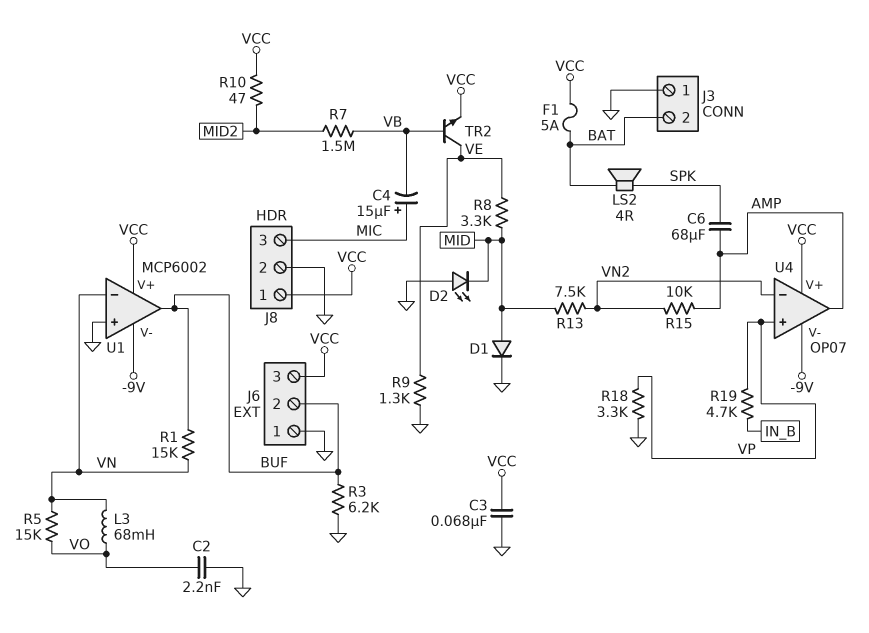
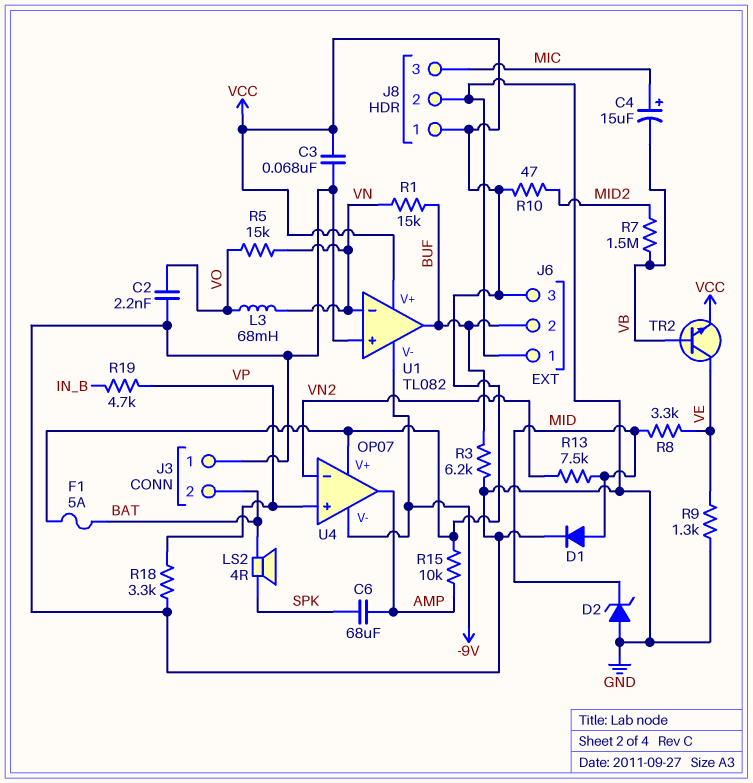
D2: LED (A GND, K MID) -> zener (A GND, K MID)
R15: 10k (AMP, VN2) -> 10k (AMP, VCC)
U1: MCP6002 -> TL082

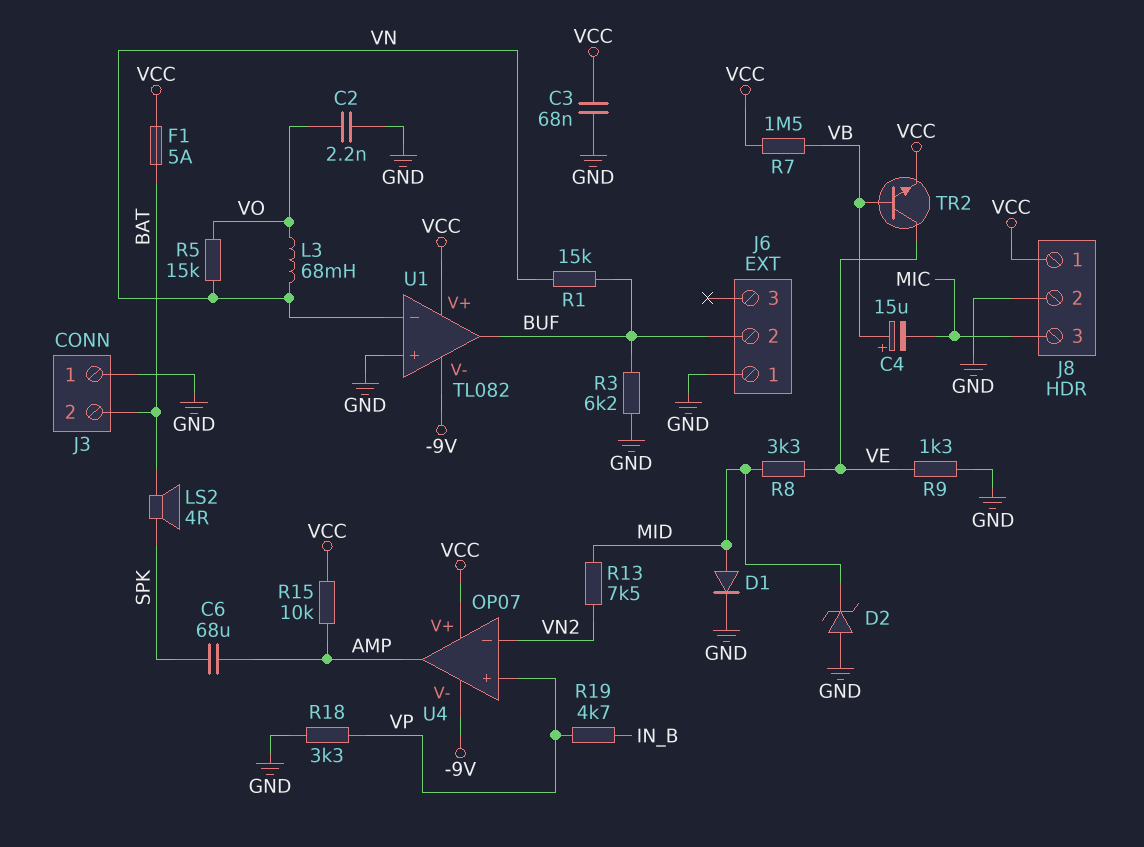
C4: 15uF (plus MIC, minus VB) -> 15uF (plus VB, minus MIC)
J6 pin 3: VCC -> none
R7: 1.5M (MID2, VB) -> 1.5M (VB, VCC)
R10: 47 (MID2, VCC) -> none

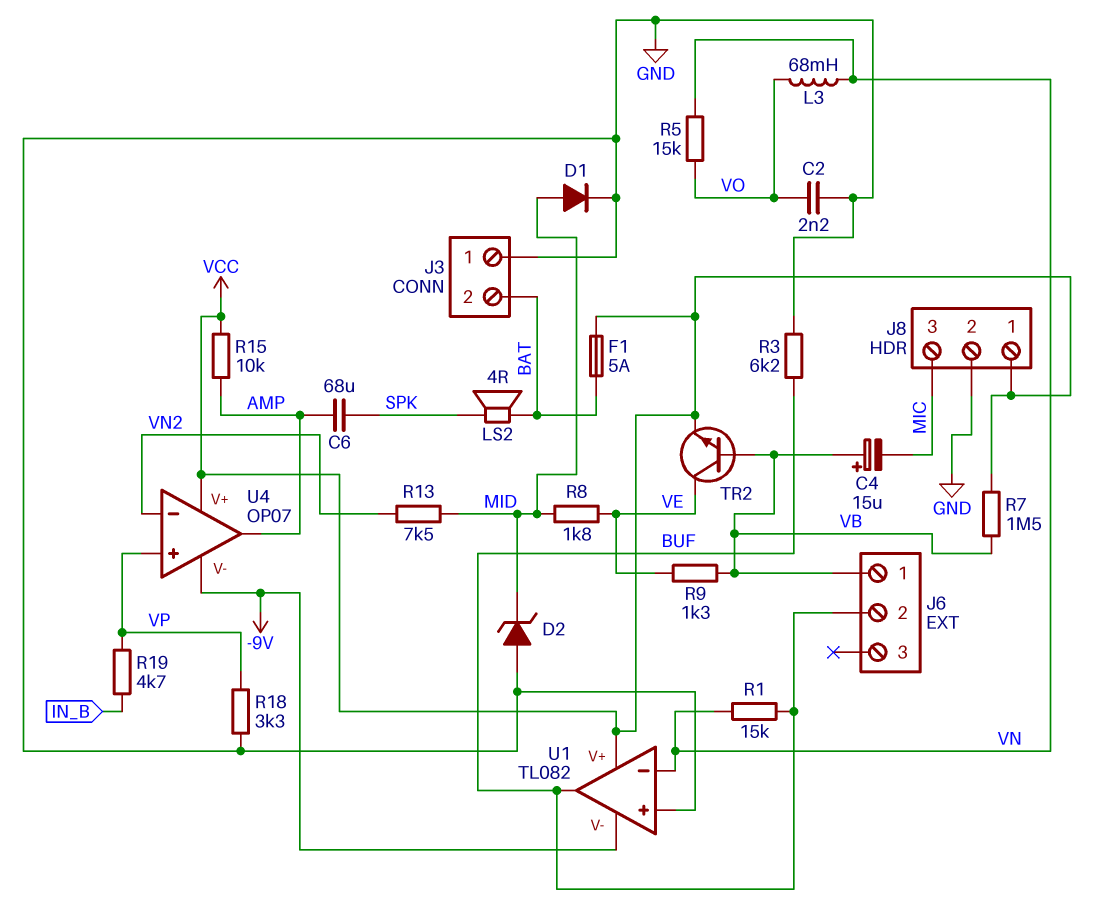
C3: 68nF (GND, VCC) -> none
J6 pin 1: GND -> VB
R8: 3.3k (MID, VE) -> 1.8k (MID, VE)
R9: 1.3k (GND, VE) -> 1.3k (VB, VE)

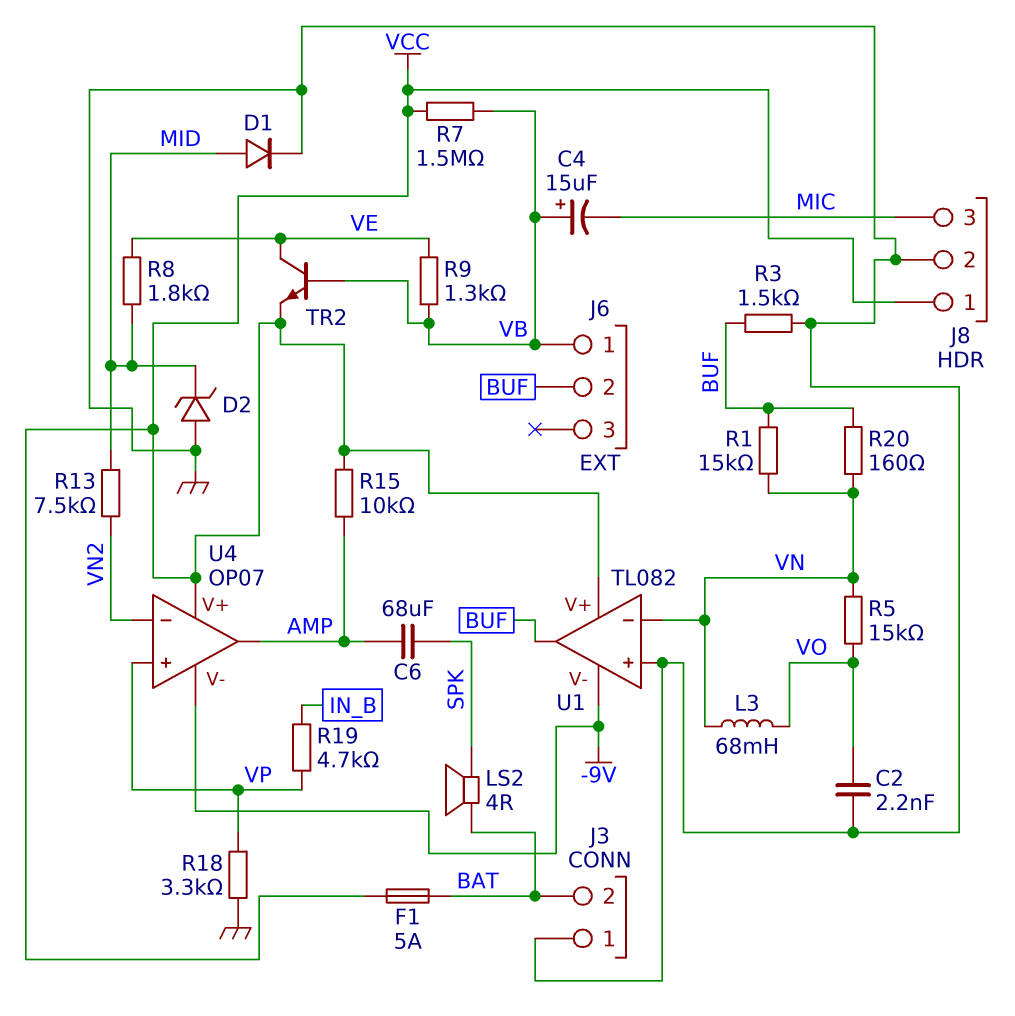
R3: 6.2k (BUF, GND) -> 1.5k (BUF, GND)
R20: none -> 160 (BUF, VN)

